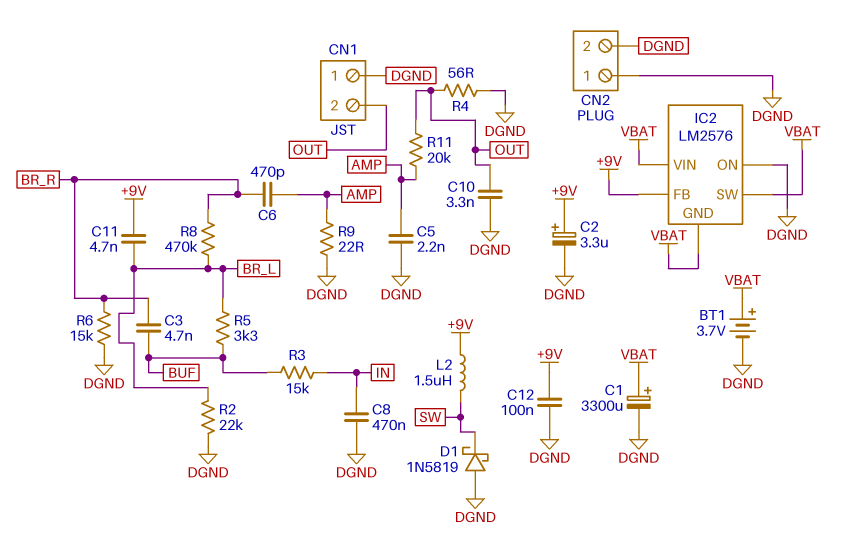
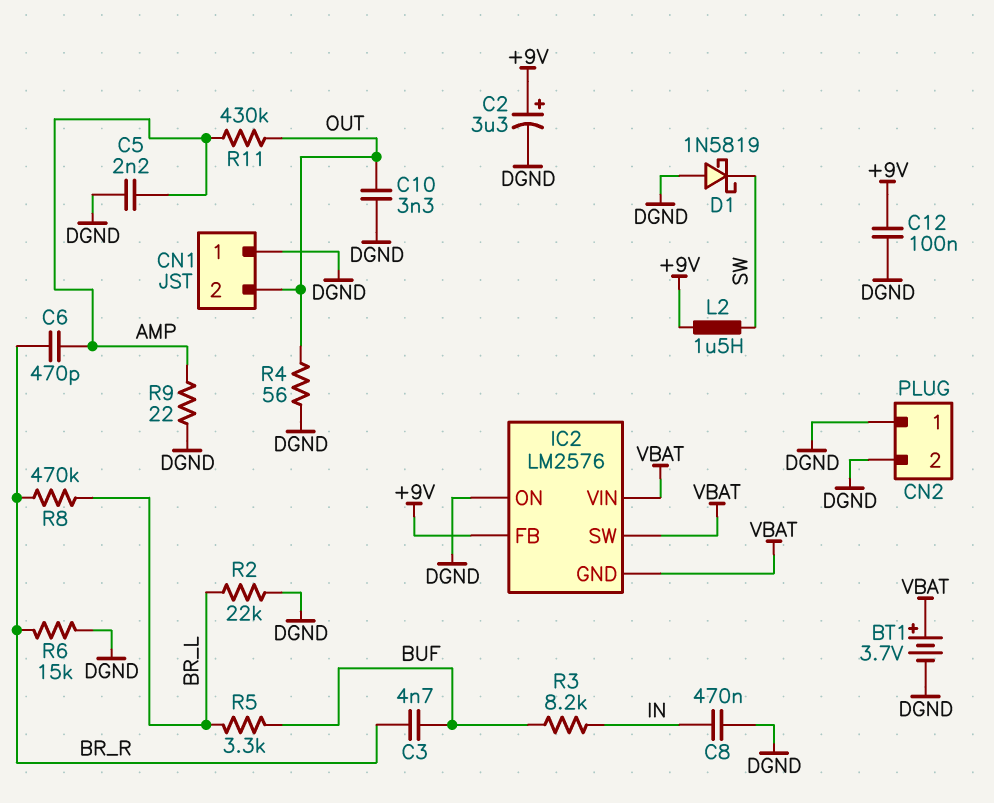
C1: 3300uF (plus VBAT, minus DGND) -> none
C11: 4.7nF (+9V, BR_L) -> none
R3: 15k (BUF, IN) -> 8.2k (BUF, IN)
R11: 20k (AMP, OUT) -> 430k (AMP, OUT)

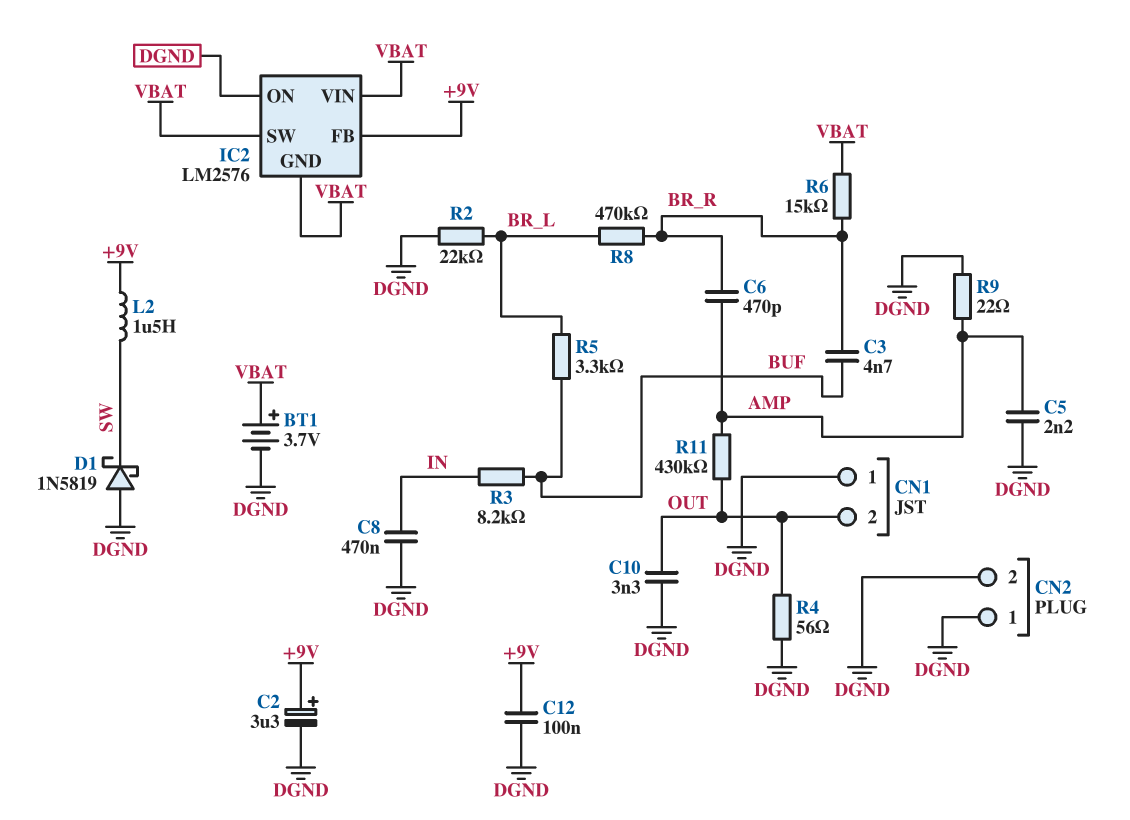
R6: 15k (BR_R, DGND) -> 15k (BR_R, VBAT)

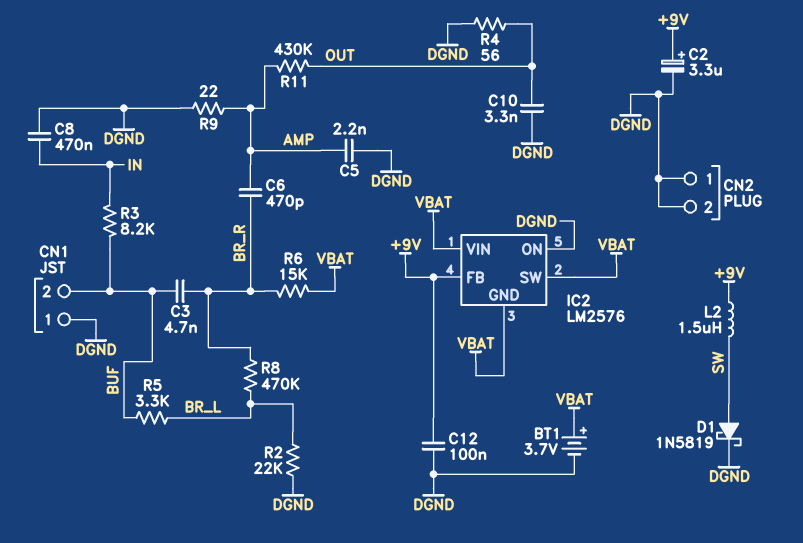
CN1 pin 2: OUT -> BUF
D1: schottky 1N5819 (A DGND, K SW) -> schottky 1N5819 (A SW, K DGND)

